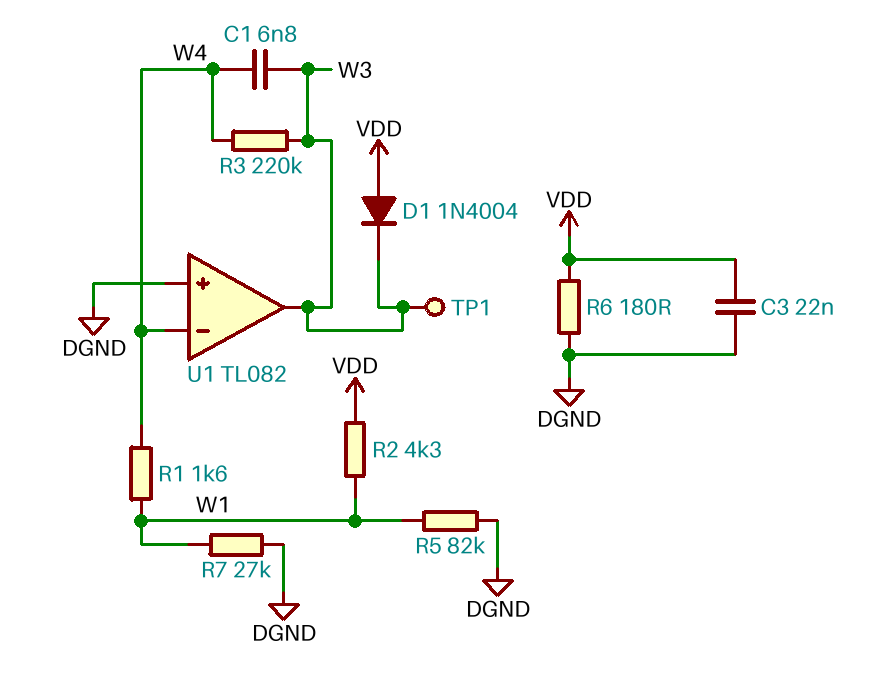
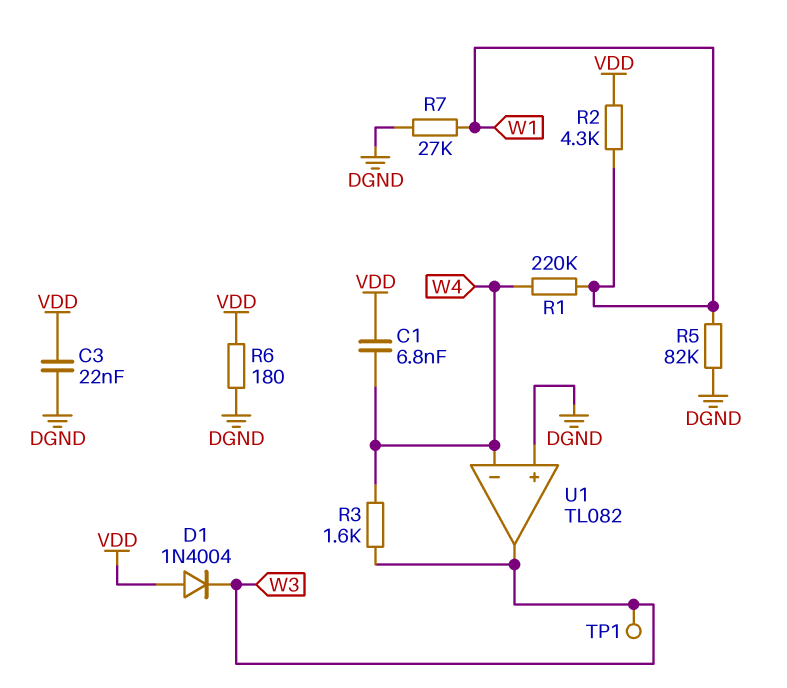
C1: 6.8nF (W3, W4) -> 6.8nF (VDD, W4)
R1: 1.6k (W1, W4) -> 220k (W1, W4)
R3: 220k (W3, W4) -> 1.6k (W3, W4)

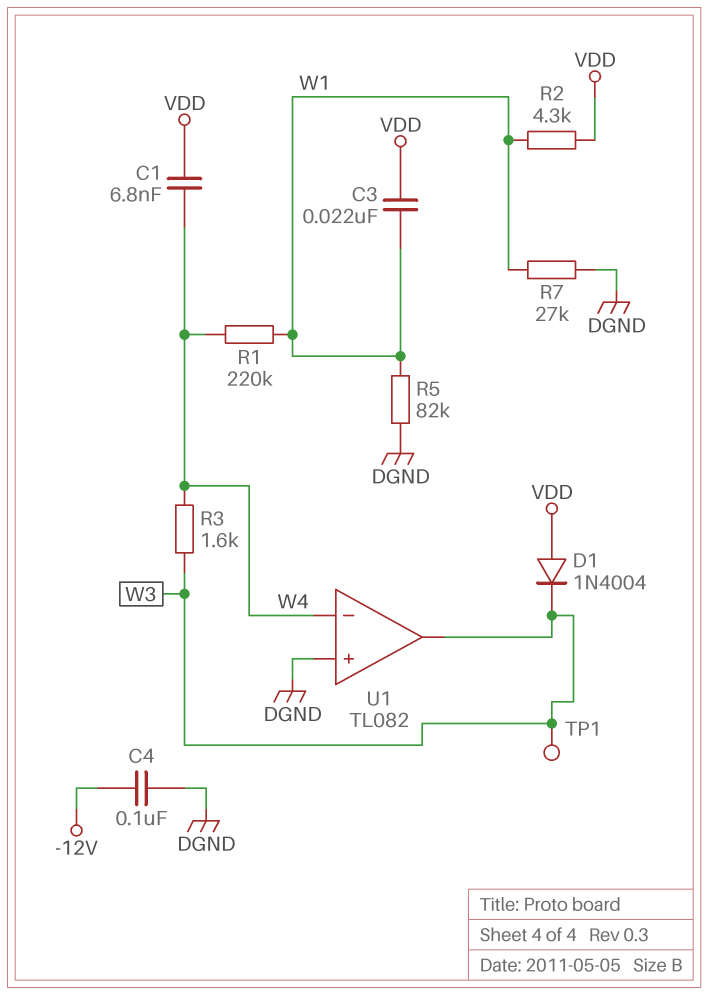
C3: 22nF (DGND, VDD) -> 22nF (VDD, W1)
C4: none -> 100nF (-12V, DGND)
R6: 180 (DGND, VDD) -> none

